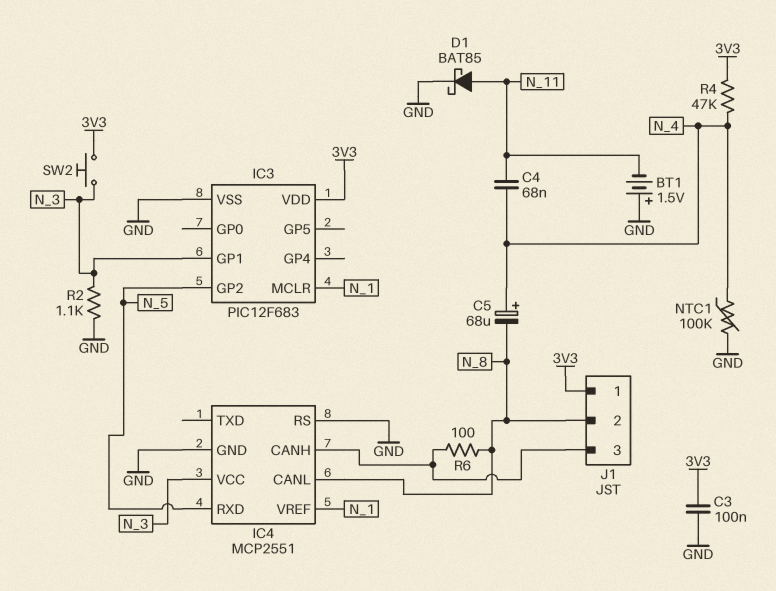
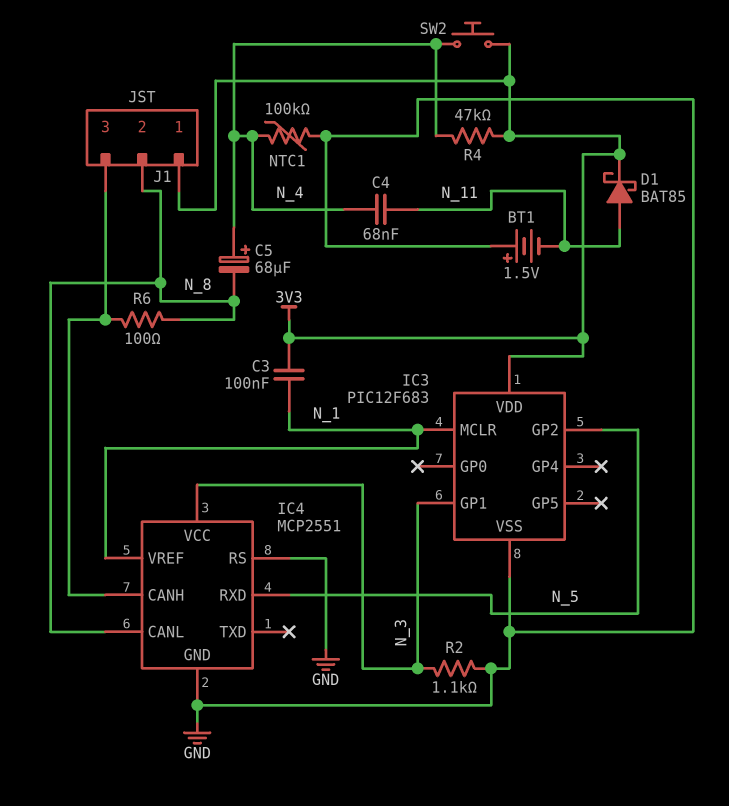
C3: 100nF (3V3, GND) -> 100nF (3V3, N_1)
D1: schottky BAT85 (A N_11, K GND) -> schottky BAT85 (A N_11, K 3V3)
SW2: button (3V3, N_3) -> button (3V3, N_4)

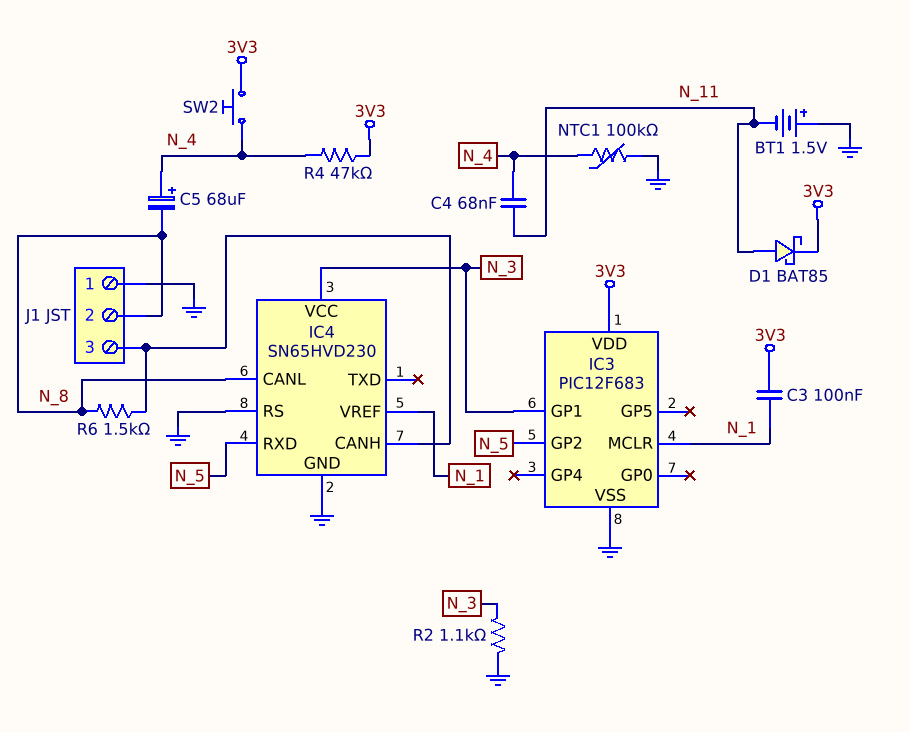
IC4: MCP2551 -> SN65HVD230
J1 pin 1: 3V3 -> GND
R6: 100 (IC4/CANH, N_8) -> 1.5k (IC4/CANH, N_8)

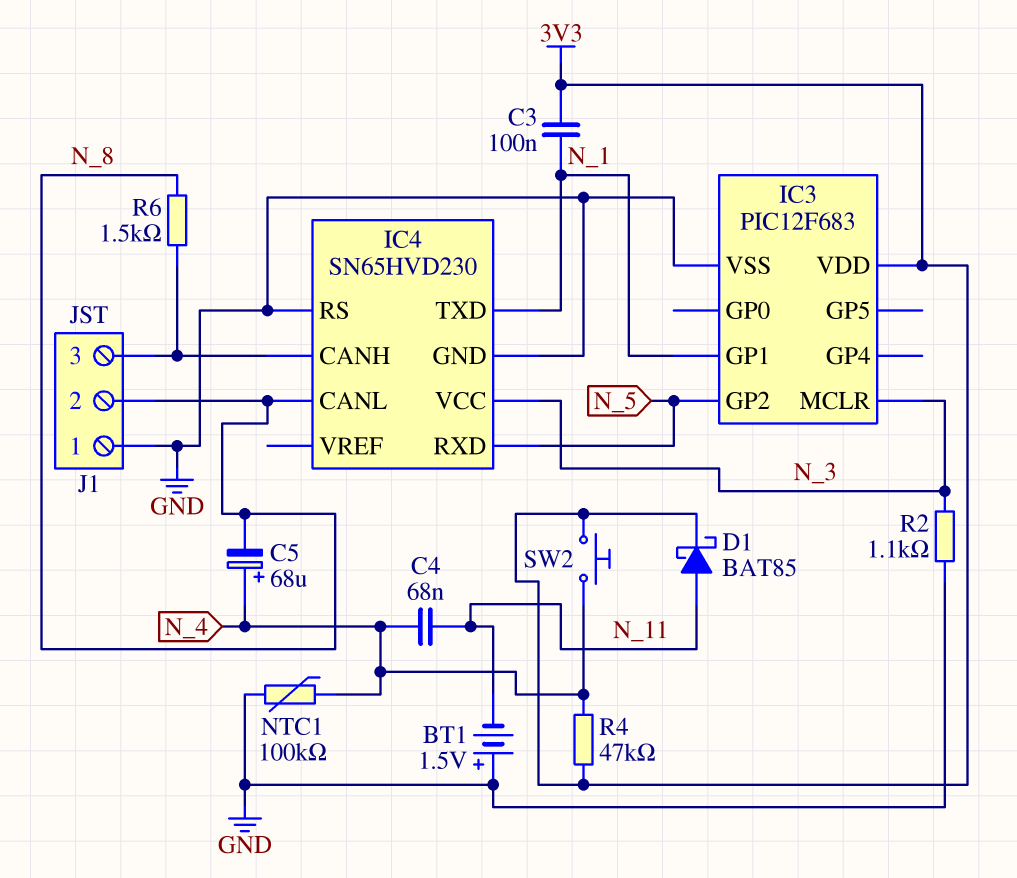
IC3 pin GP1: N_3 -> N_1
IC3 pin MCLR: N_1 -> N_3
IC4 pin TXD: none -> N_1
IC4 pin VREF: N_1 -> none

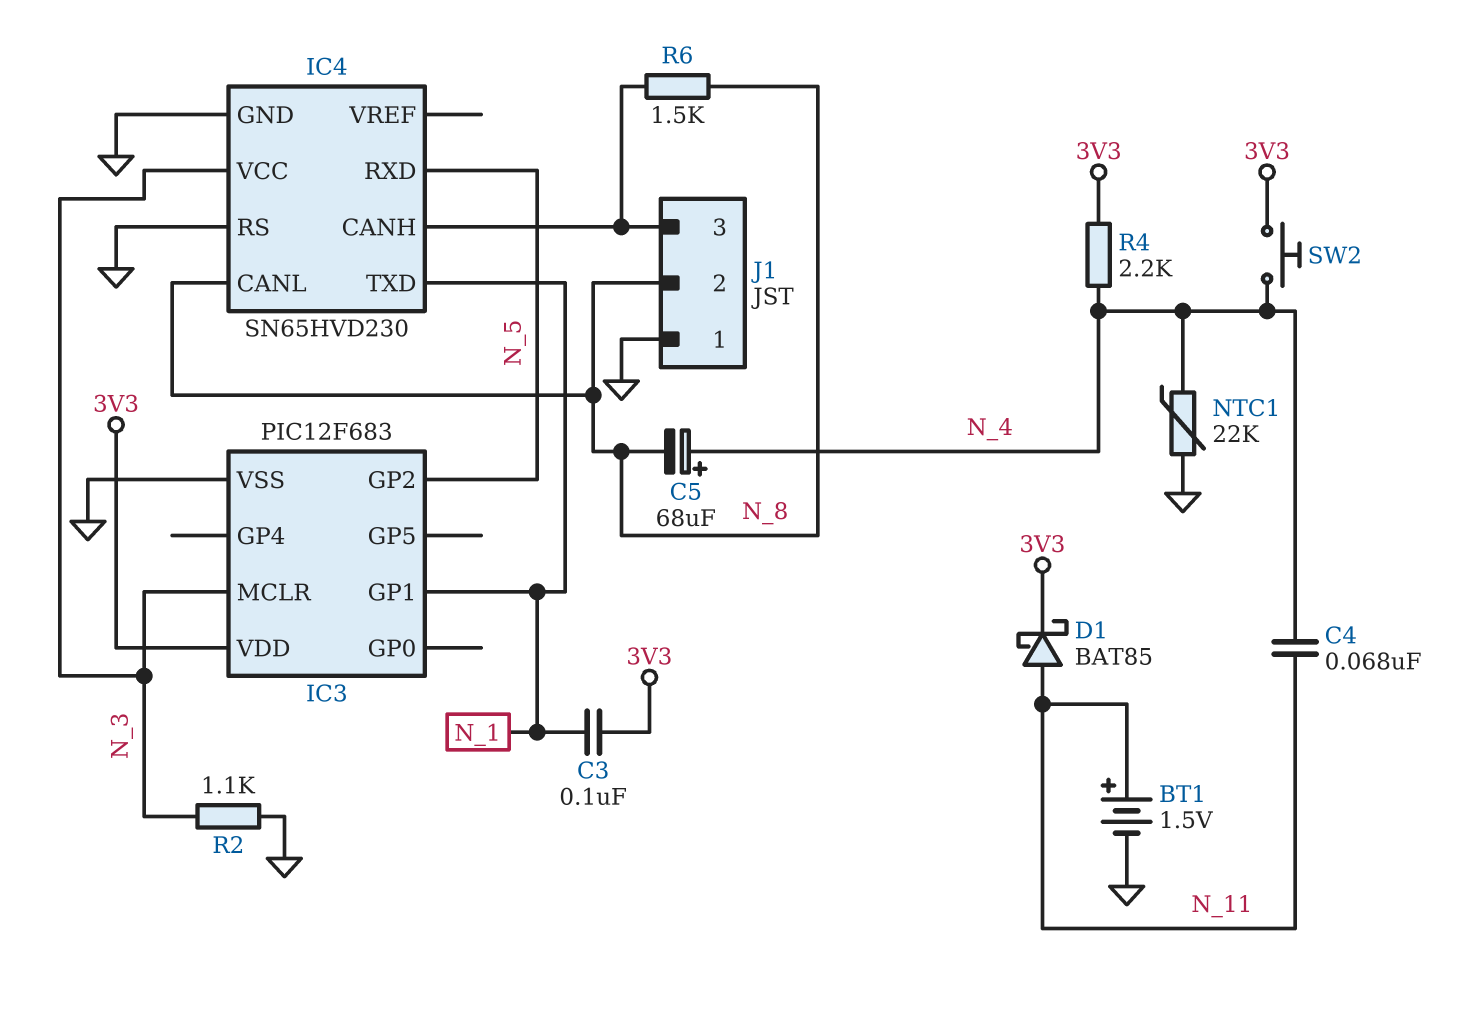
BT1: 1.5V (plus GND, minus N_11) -> 1.5V (plus N_11, minus GND)
NTC1: 100k (GND, N_4) -> 22k (GND, N_4)
R4: 47k (3V3, N_4) -> 2.2k (3V3, N_4)

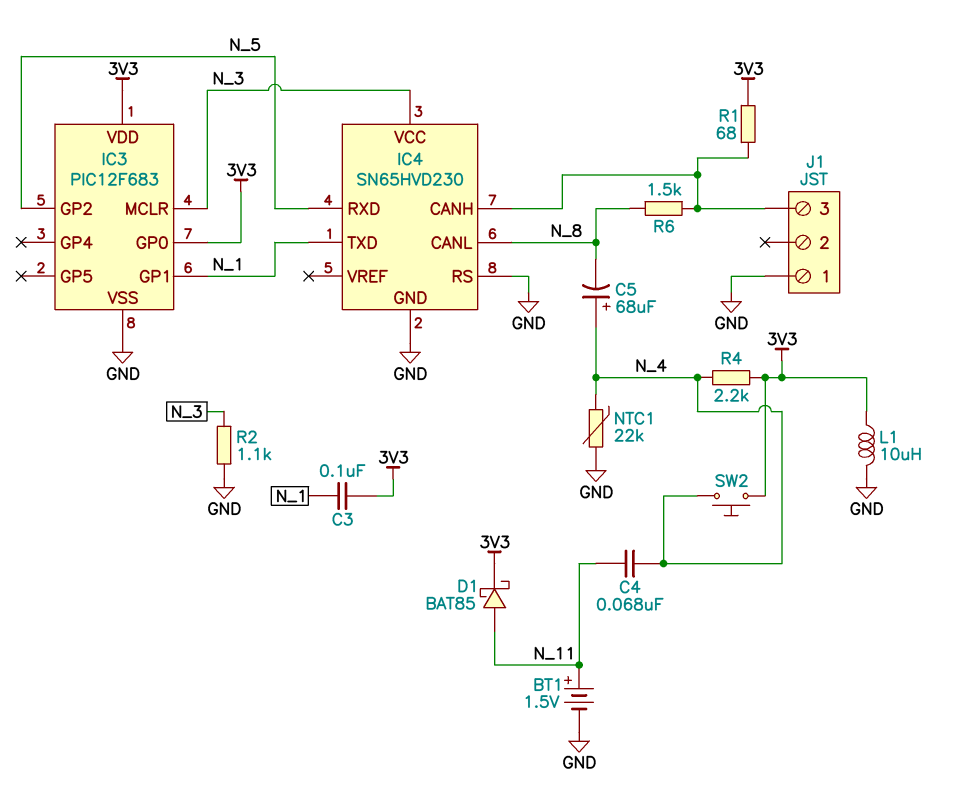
IC3 pin GP0: none -> 3V3
J1 pin 2: N_8 -> none
L1: none -> 10uH (3V3, GND)
R1: none -> 68 (3V3, IC4/CANH)

